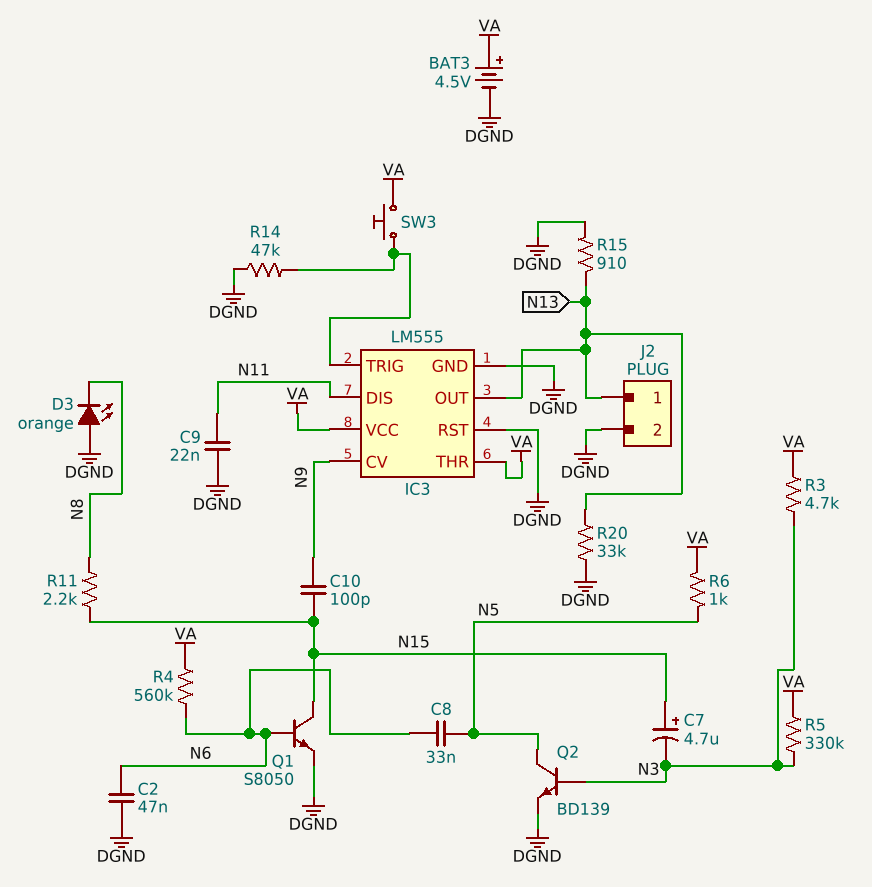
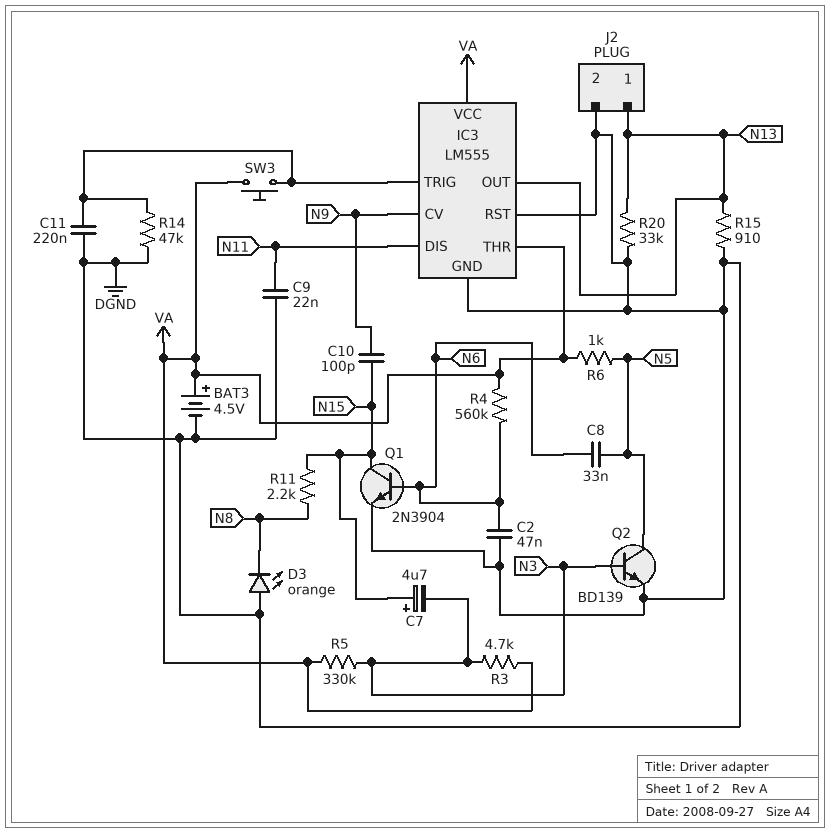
C11: none -> 220nF (DGND, IC3/TRIG)
Q1: NPN S8050 (B N6, C N15, E DGND) -> NPN 2N3904 (B N6, C N15, E DGND)

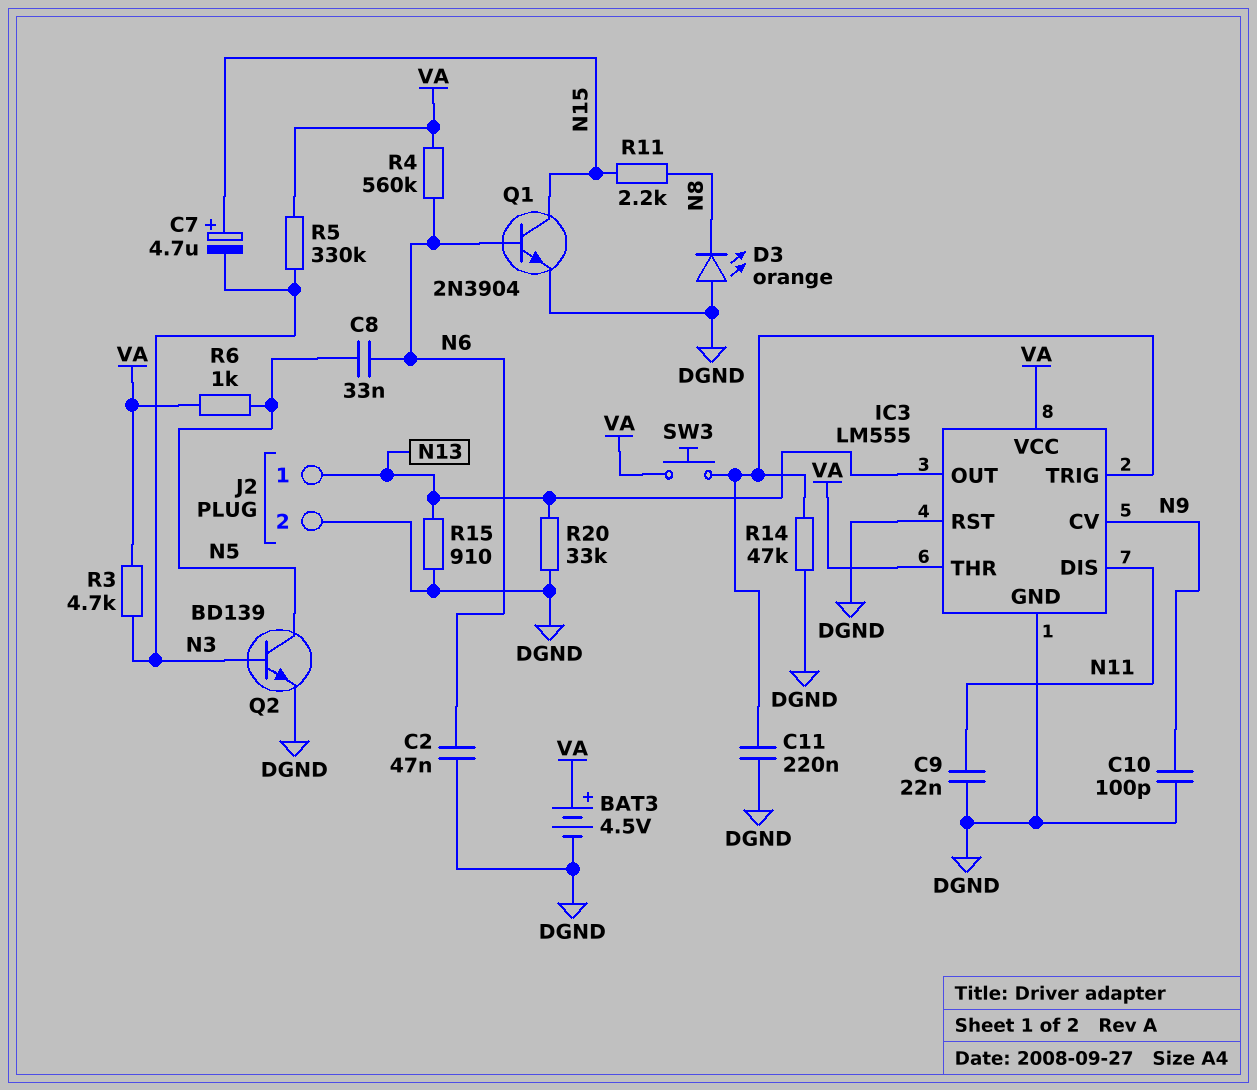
C10: 100pF (N9, N15) -> 100pF (DGND, N9)

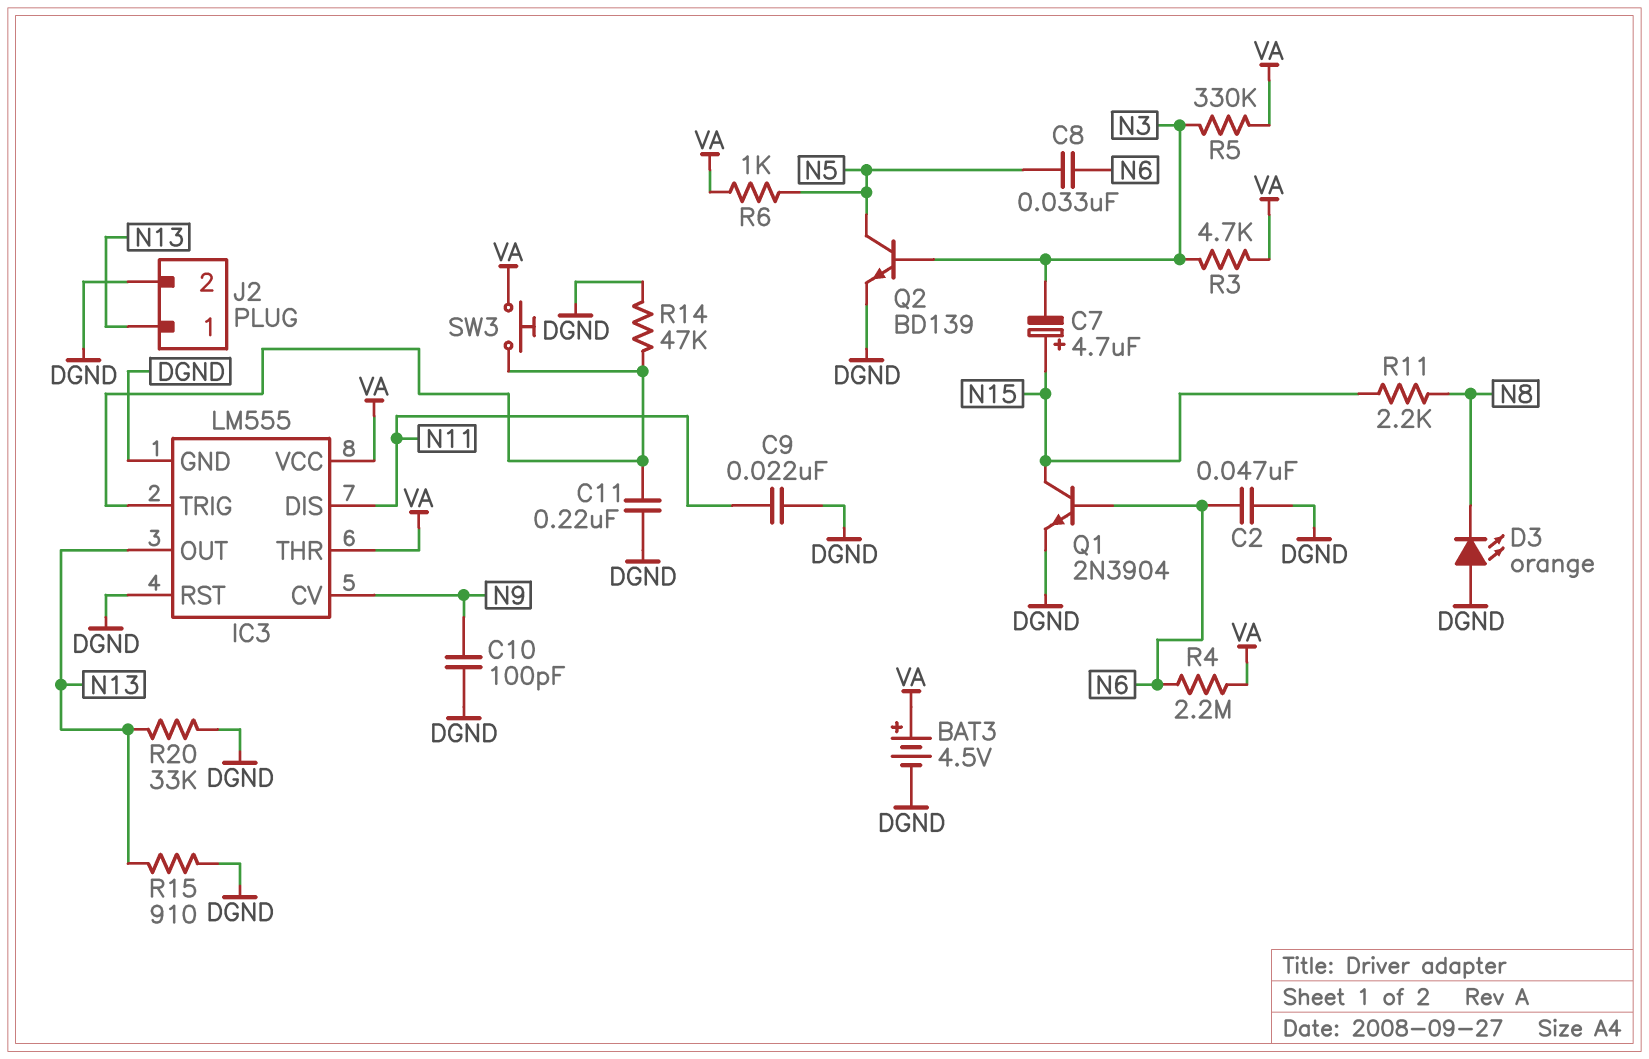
R4: 560k (N6, VA) -> 2.2M (N6, VA)

